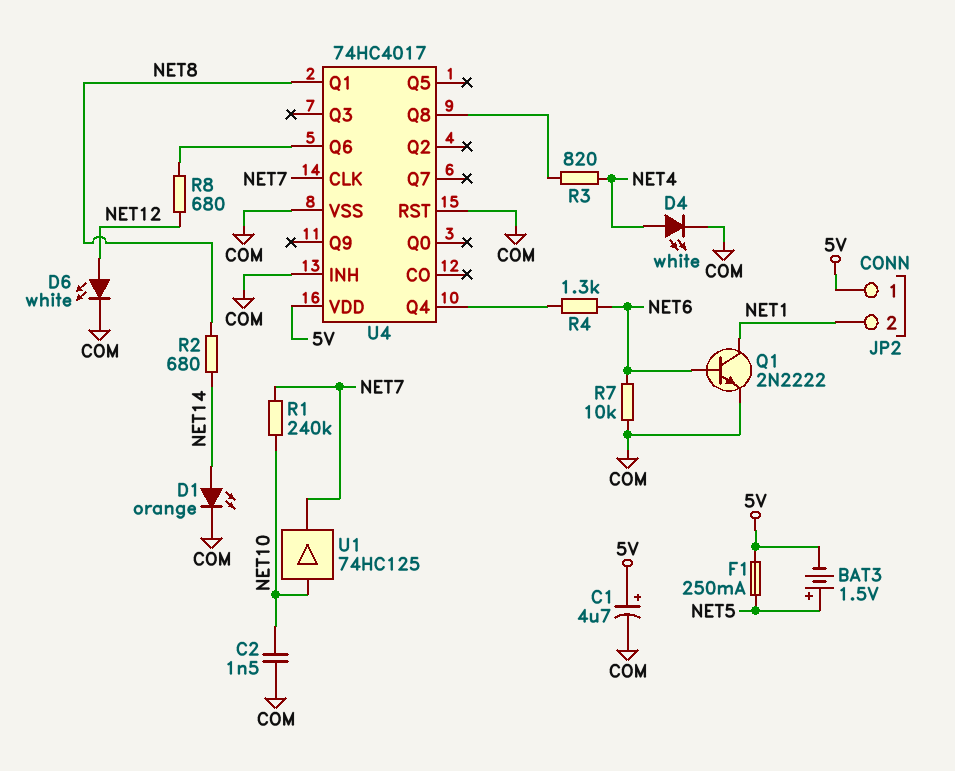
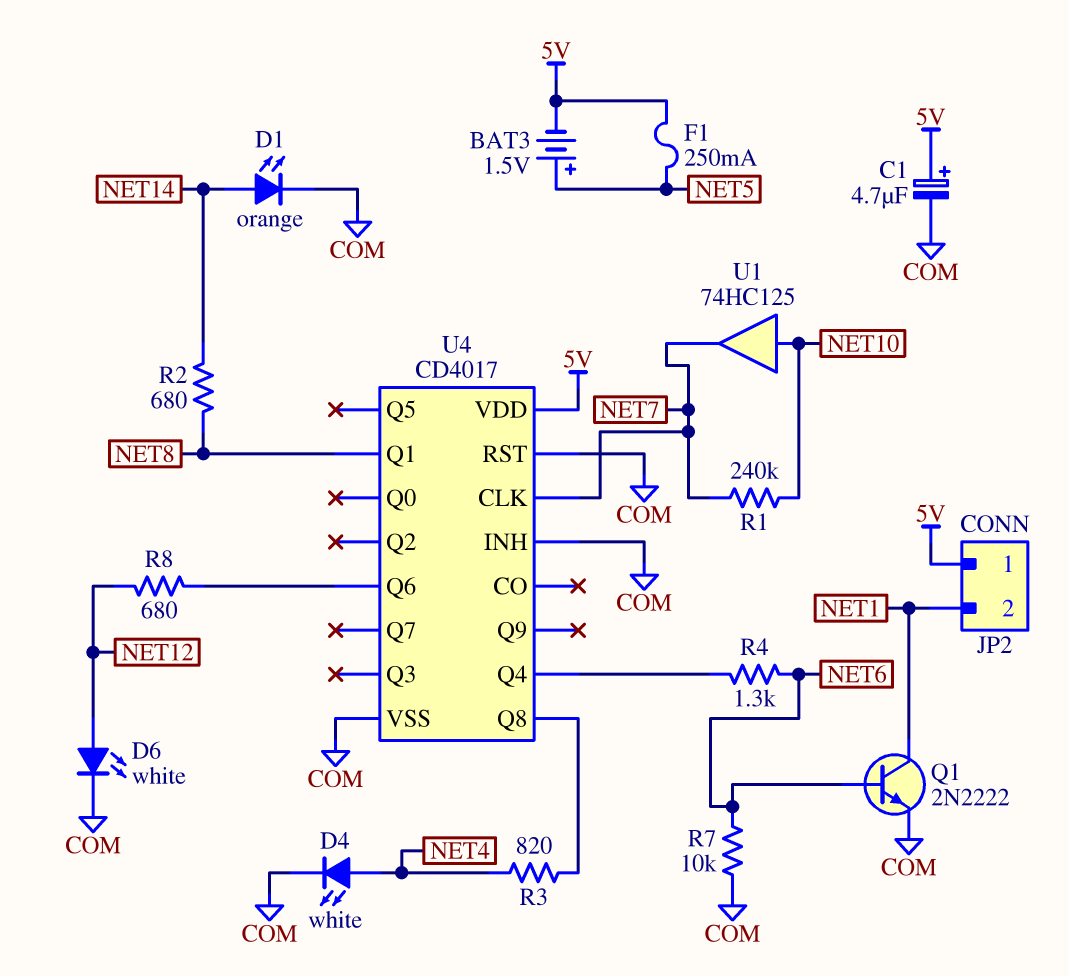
C2: 1.5nF (COM, NET10) -> none
U4: 74HC4017 -> CD4017

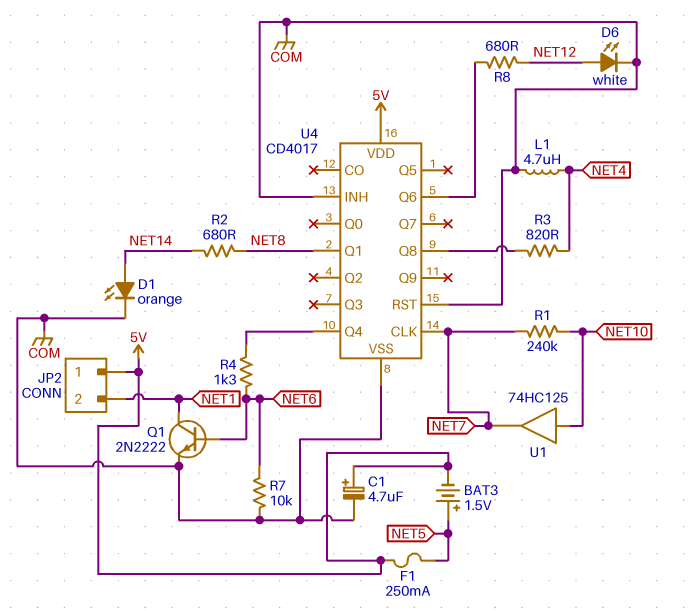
D4: LED white (A NET4, K COM) -> none
L1: none -> 4.7uH (COM, NET4)

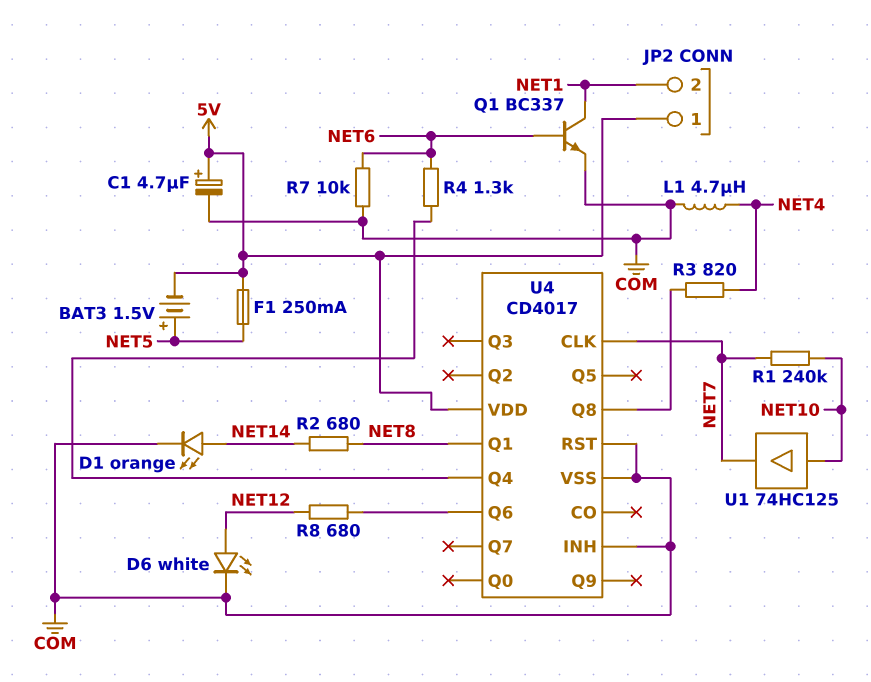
Q1: NPN 2N2222 (B NET6, C NET1, E COM) -> NPN BC337 (B NET6, C NET1, E COM)

